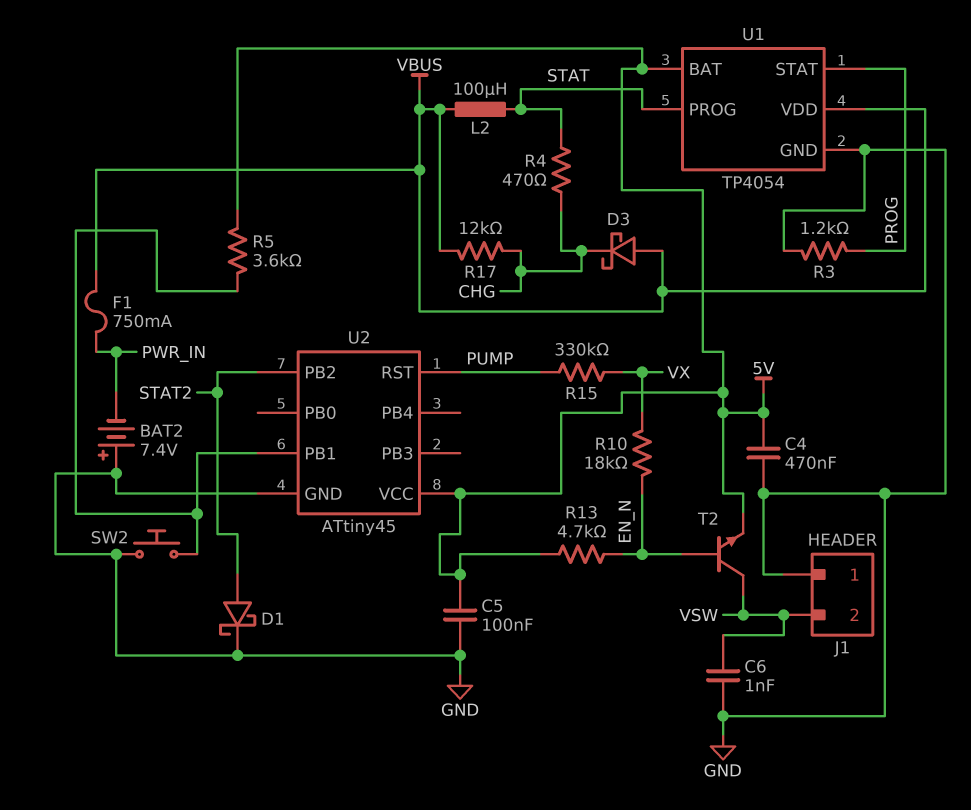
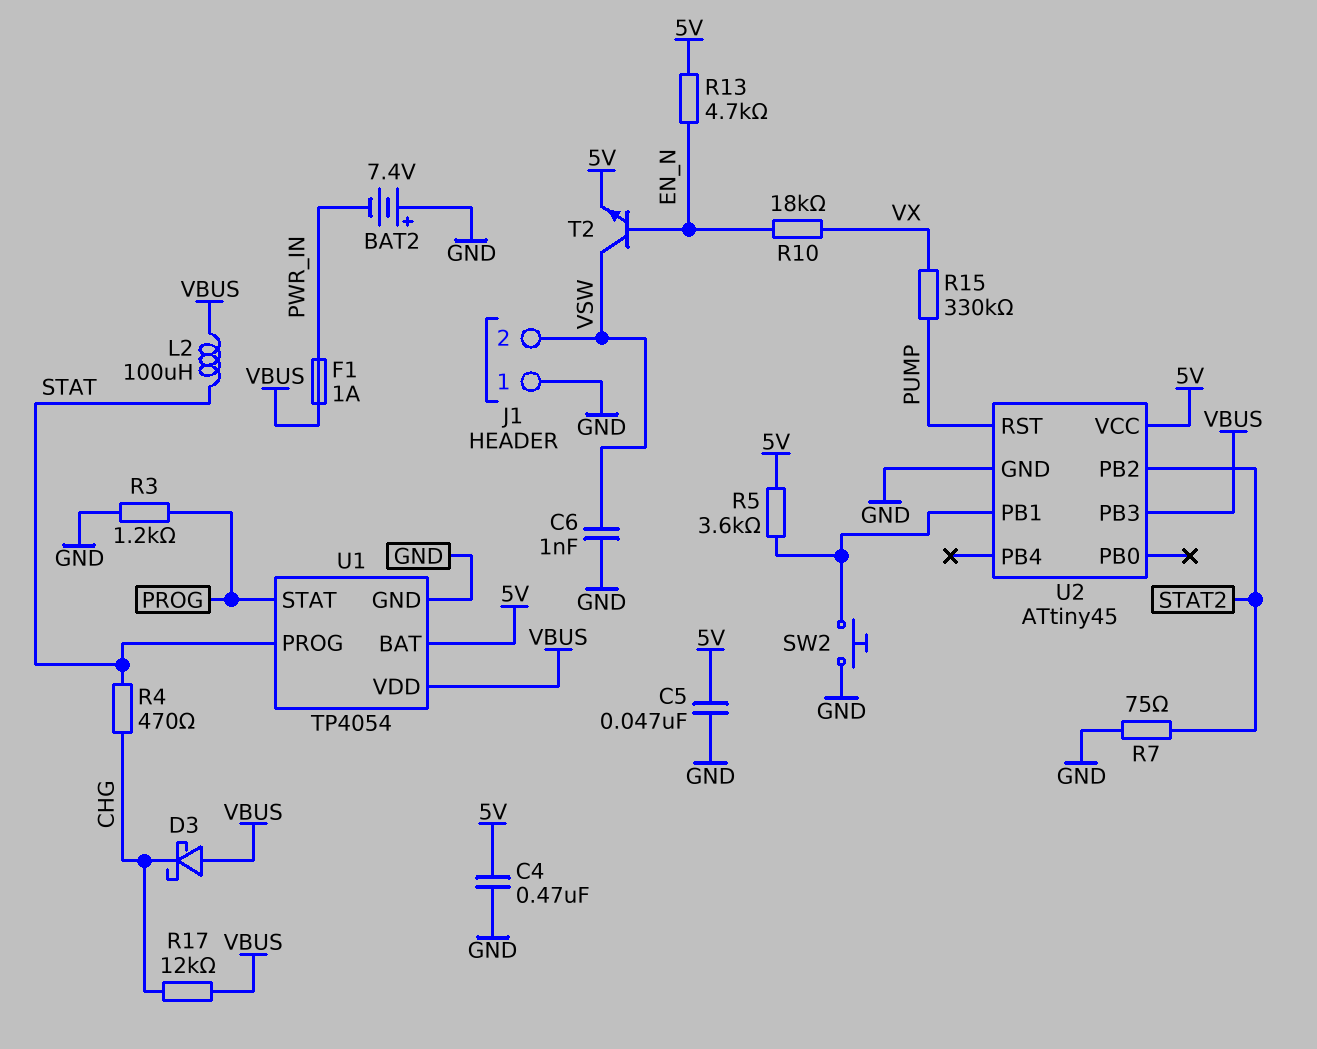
C5: 100nF (5V, GND) -> 47nF (5V, GND)
D1: schottky (A STAT2, K GND) -> none
F1: 750mA (PWR_IN, VBUS) -> 1A (PWR_IN, VBUS)
R7: none -> 75 (GND, STAT2)
U2 pin PB3: none -> VBUS

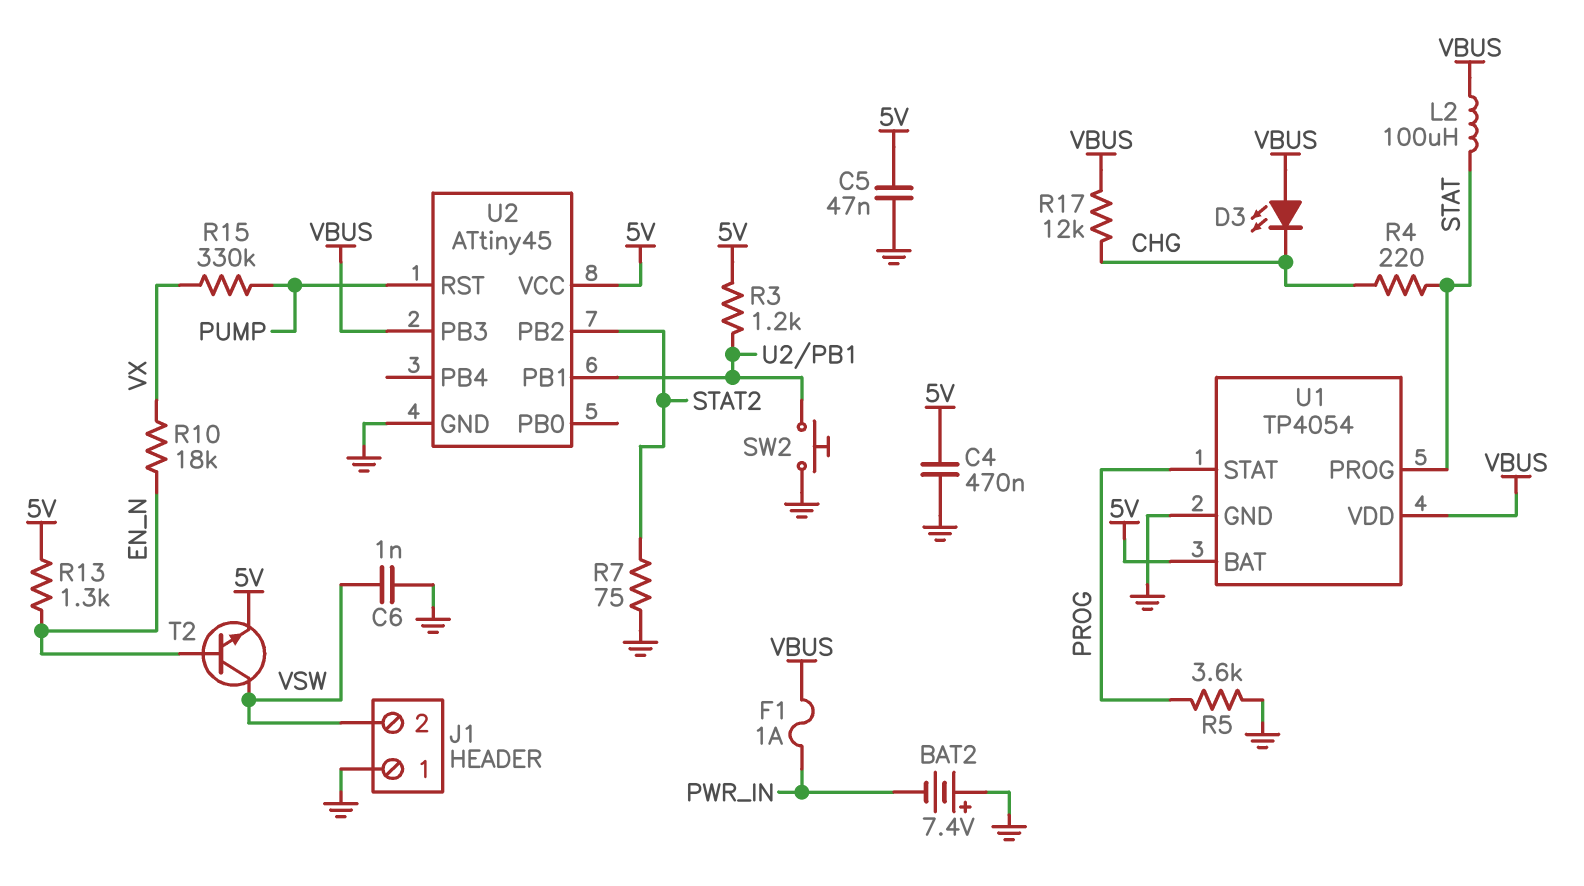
D3: schottky (A VBUS, K CHG) -> LED (A VBUS, K CHG)
R3: 1.2k (GND, PROG) -> 1.2k (5V, U2/PB1)
R4: 470 (CHG, STAT) -> 220 (CHG, STAT)
R5: 3.6k (5V, U2/PB1) -> 3.6k (GND, PROG)
R13: 4.7k (5V, EN_N) -> 1.3k (5V, EN_N)

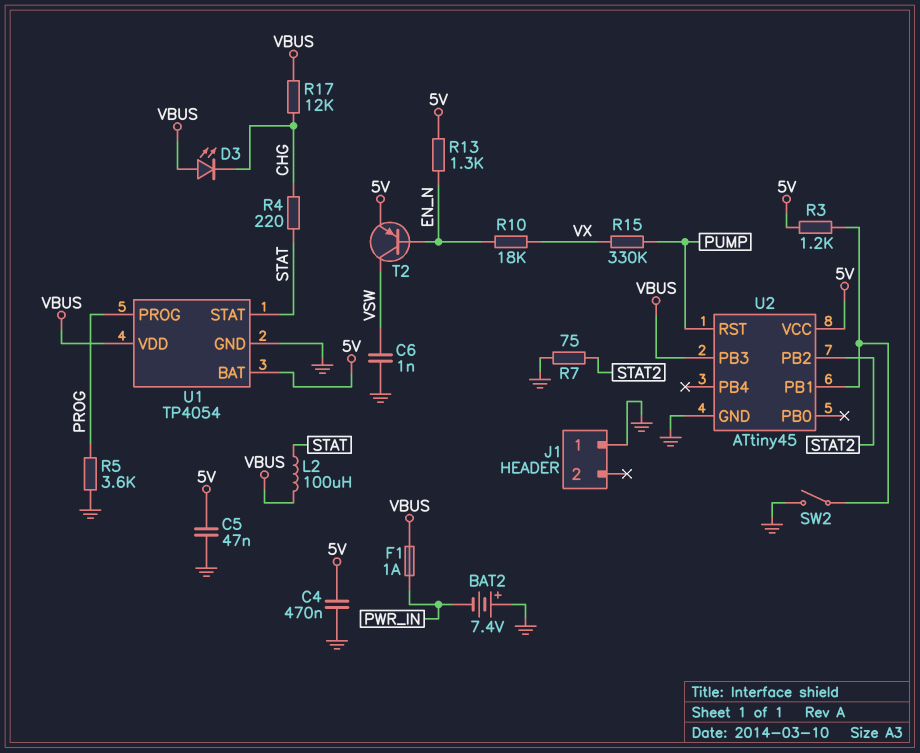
J1 pin 2: VSW -> none
SW2: button (GND, U2/PB1) -> switch (GND, U2/PB1)
T2: NPN (B EN_N, C VSW, E 5V) -> PNP (B EN_N, C VSW, E 5V)
U1 pin PROG: STAT -> PROG
U1 pin STAT: PROG -> STAT

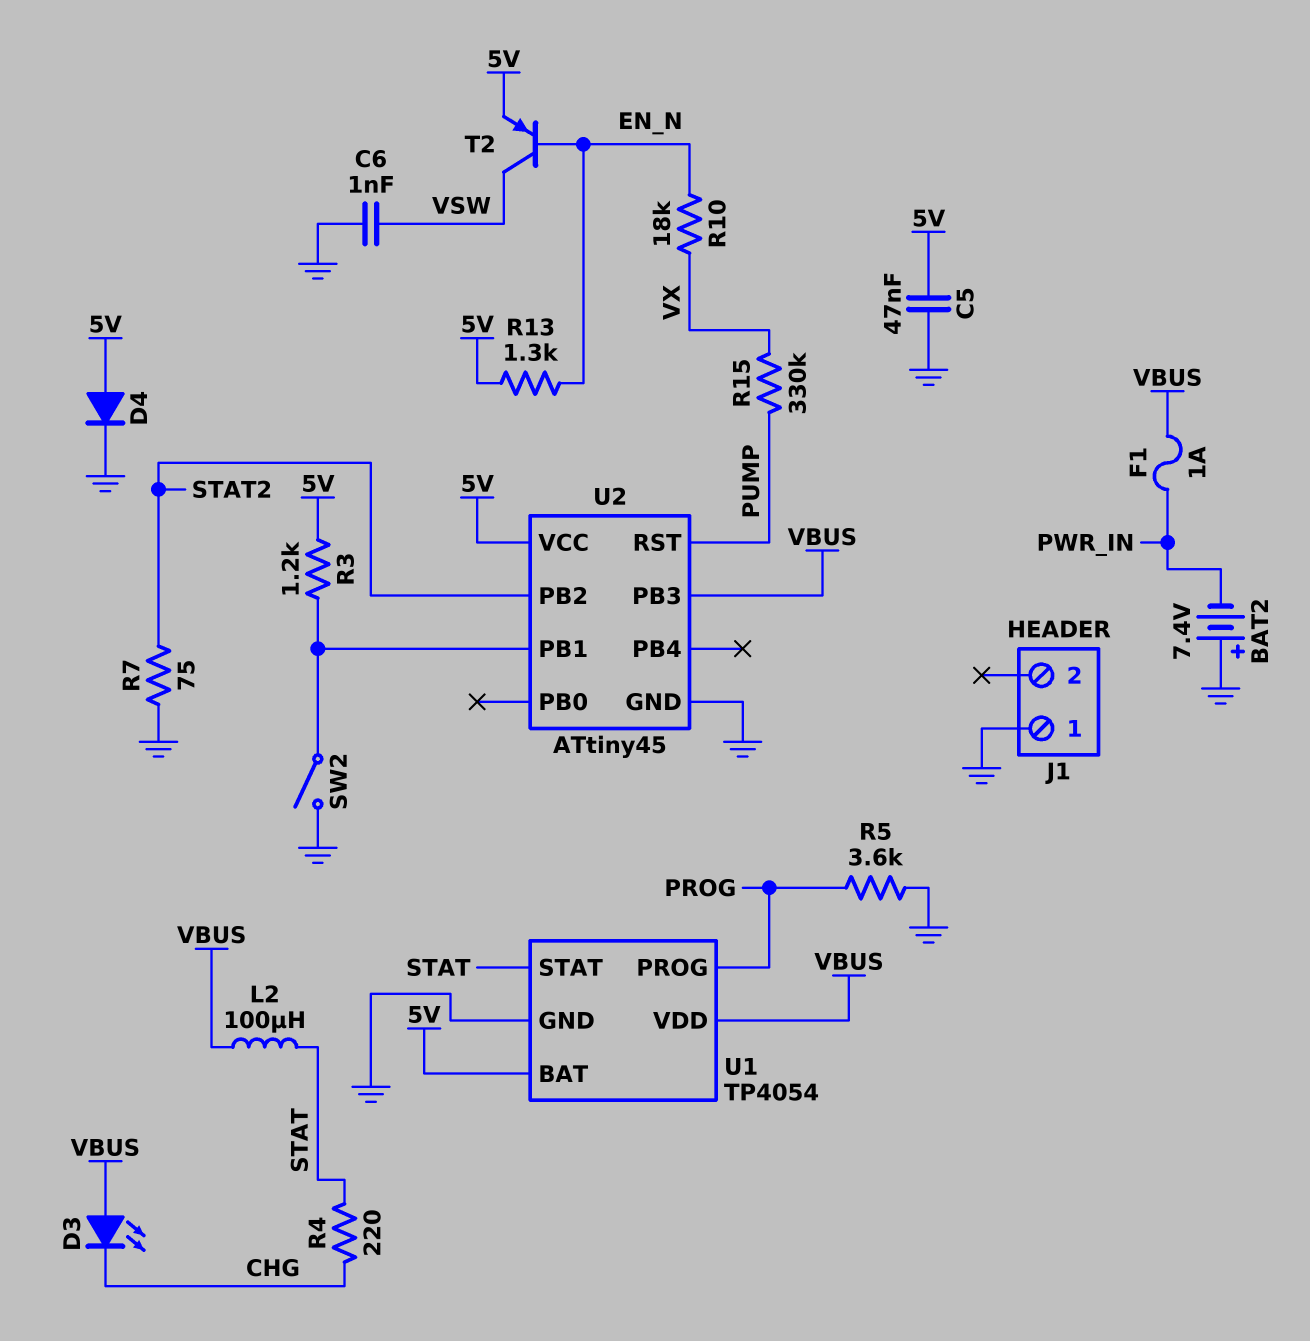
C4: 470nF (5V, GND) -> none
D4: none -> diode (A 5V, K GND)
R17: 12k (CHG, VBUS) -> none

